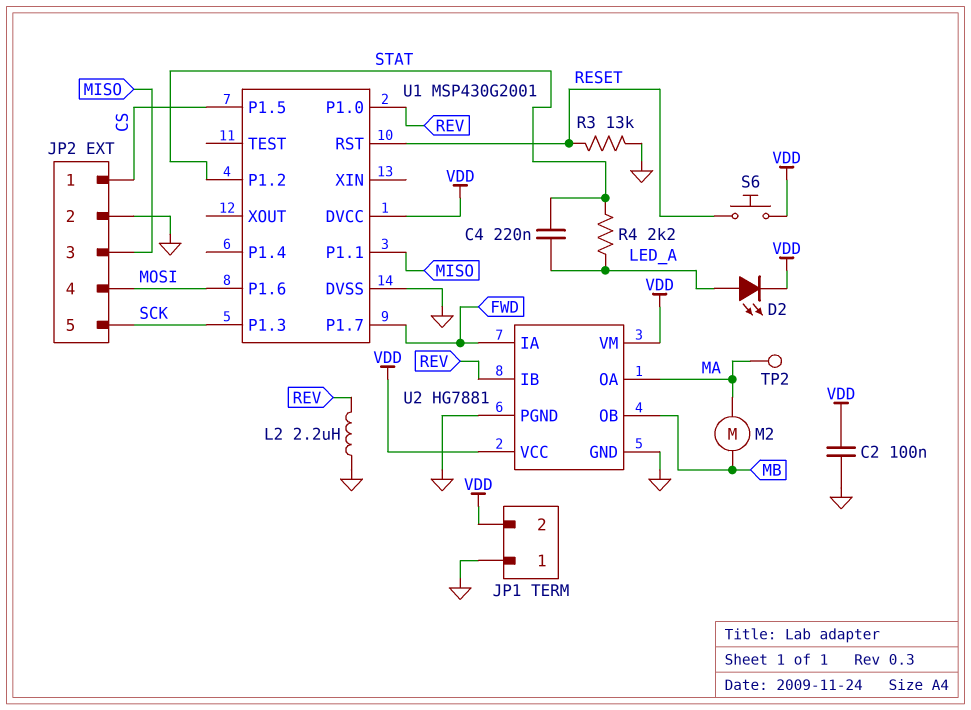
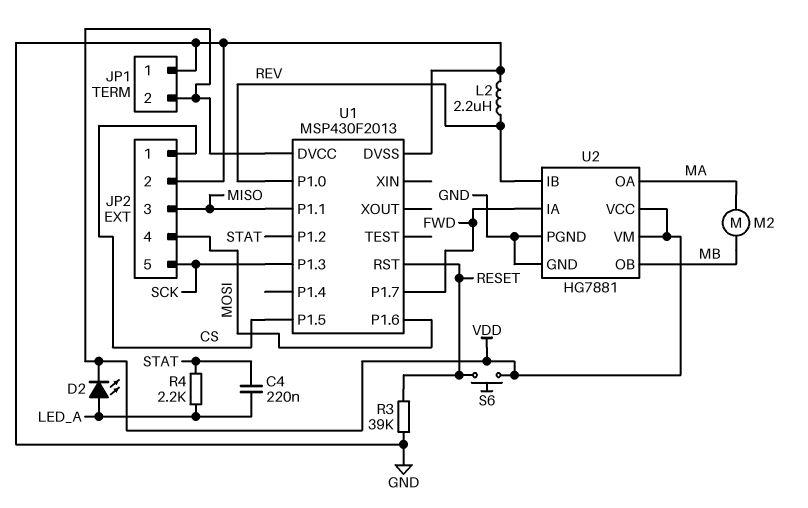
C2: 100nF (GND, VDD) -> none
R3: 13k (GND, RESET) -> 39k (GND, RESET)
TP2: test point (MA) -> none
U1: MSP430G2001 -> MSP430F2013

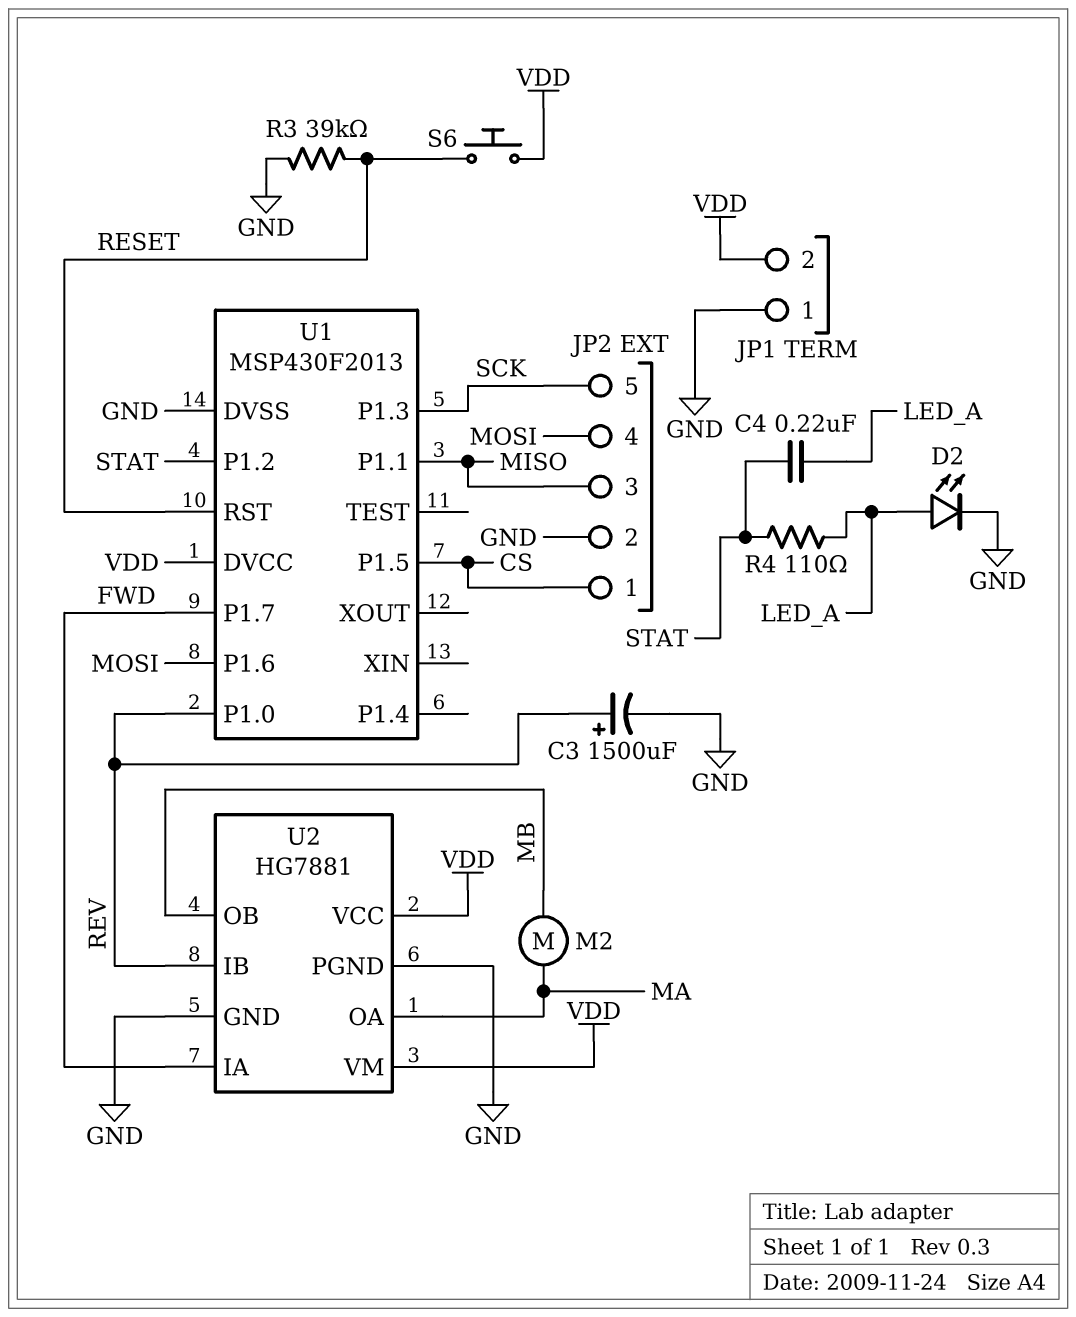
C3: none -> 1500uF (plus REV, minus GND)
D2: LED (A LED_A, K VDD) -> LED (A LED_A, K GND)
L2: 2.2uH (GND, REV) -> none
R4: 2.2k (LED_A, STAT) -> 110 (LED_A, STAT)

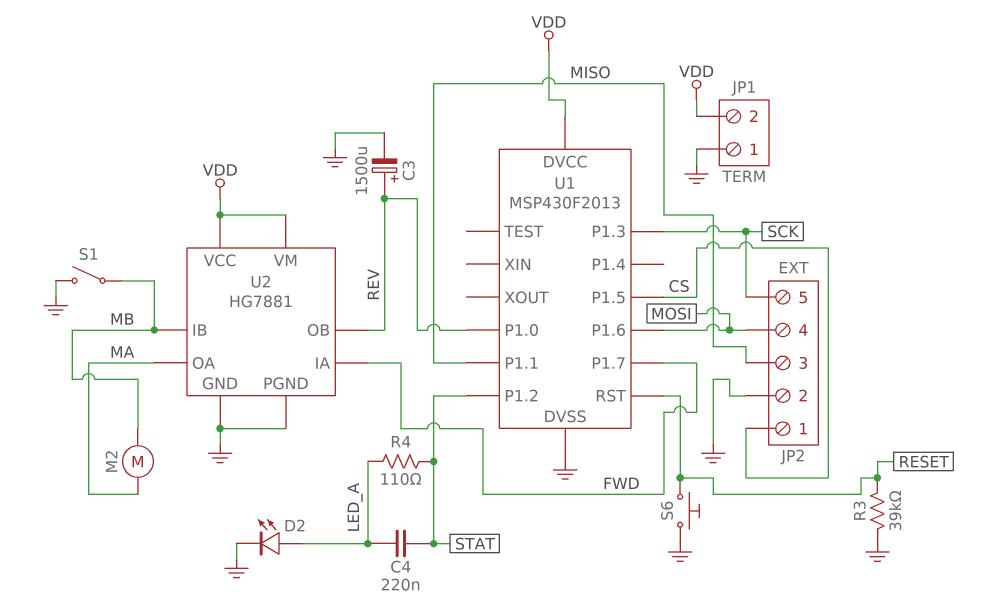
S1: none -> switch (GND, MB)
S6: button (RESET, VDD) -> button (GND, RESET)
U2 pin IB: REV -> MB
U2 pin OB: MB -> REV

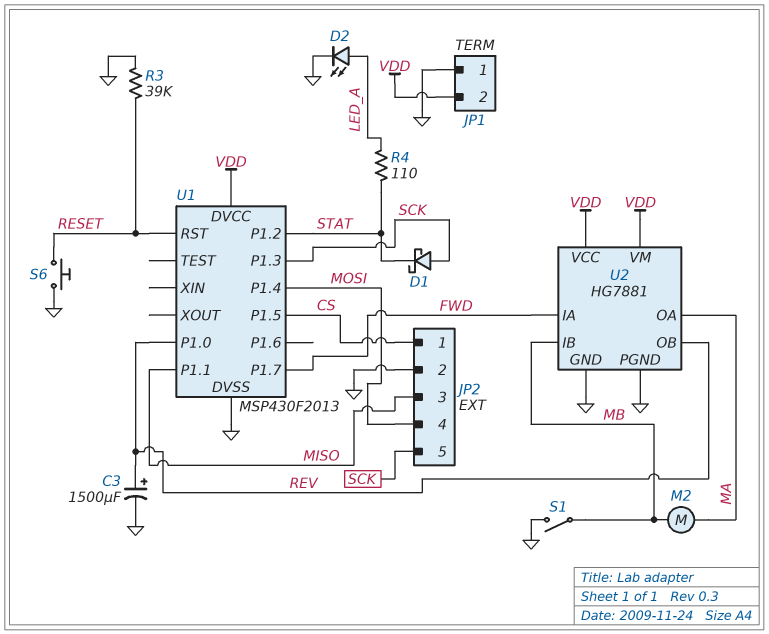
C4: 220nF (LED_A, STAT) -> none
D1: none -> schottky (A SCK, K STAT)
U1 pin P1.4: none -> MOSI
U1 pin P1.6: MOSI -> none

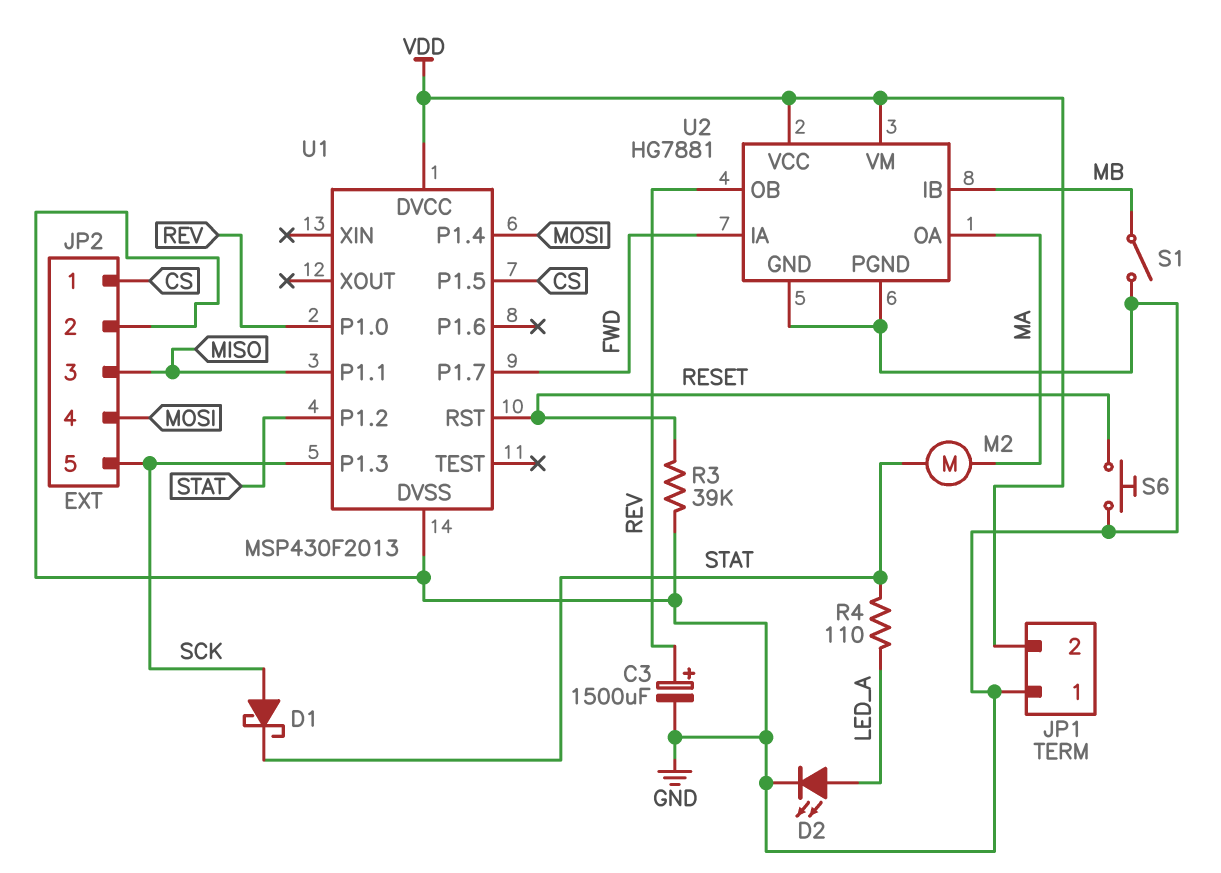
M2: motor (MA, MB) -> motor (MA, STAT)

